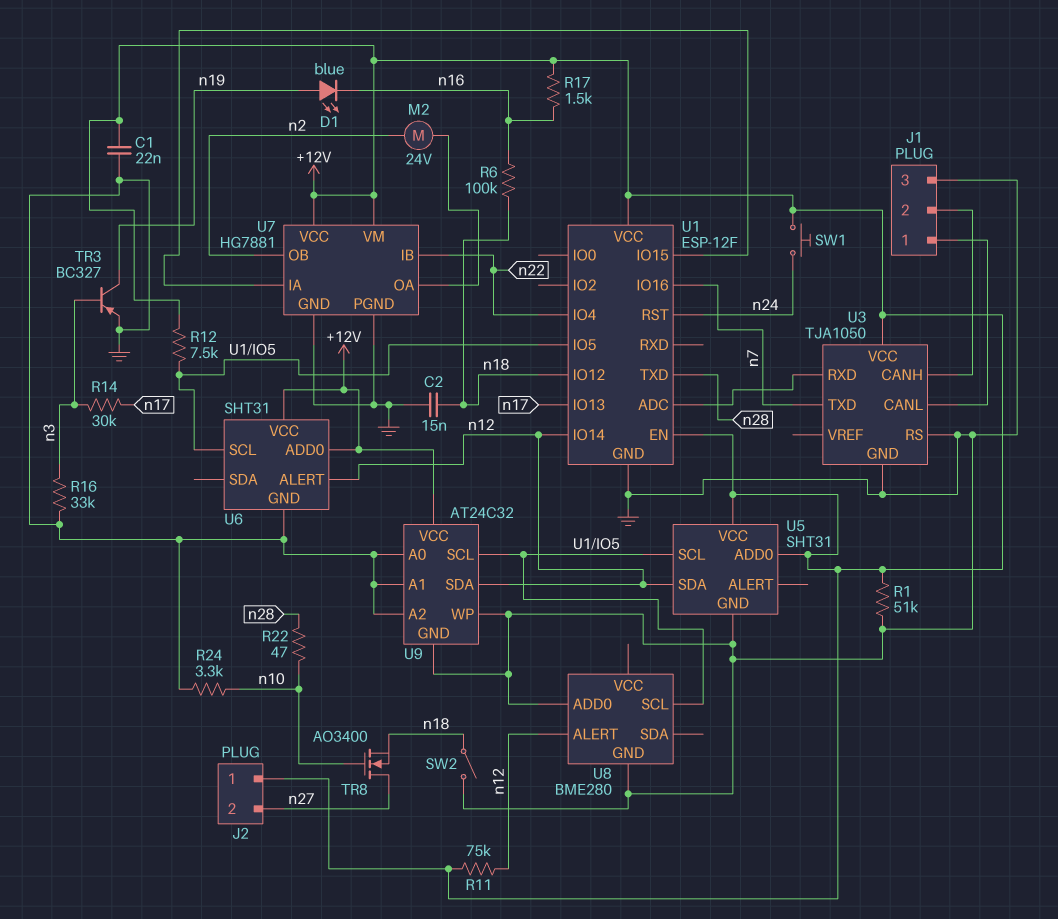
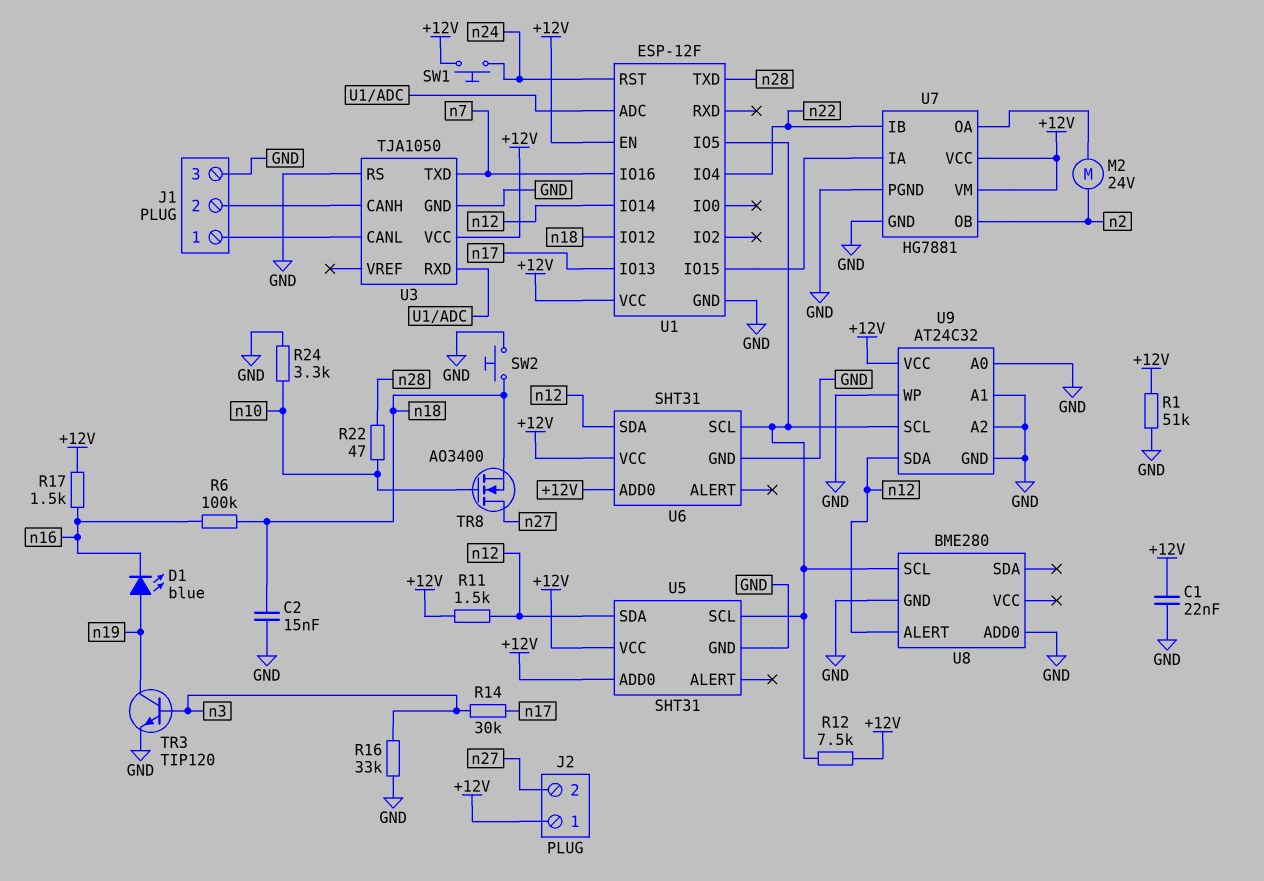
R11: 75k (+12V, n12) -> 1.5k (+12V, n12)
SW2: switch (GND, n18) -> button (GND, n18)
TR3: PNP BC327 (B n3, C n19, E GND) -> NPN TIP120 (B n3, C n19, E GND)
U6 pin ALERT: n12 -> none
U6 pin SDA: none -> n12

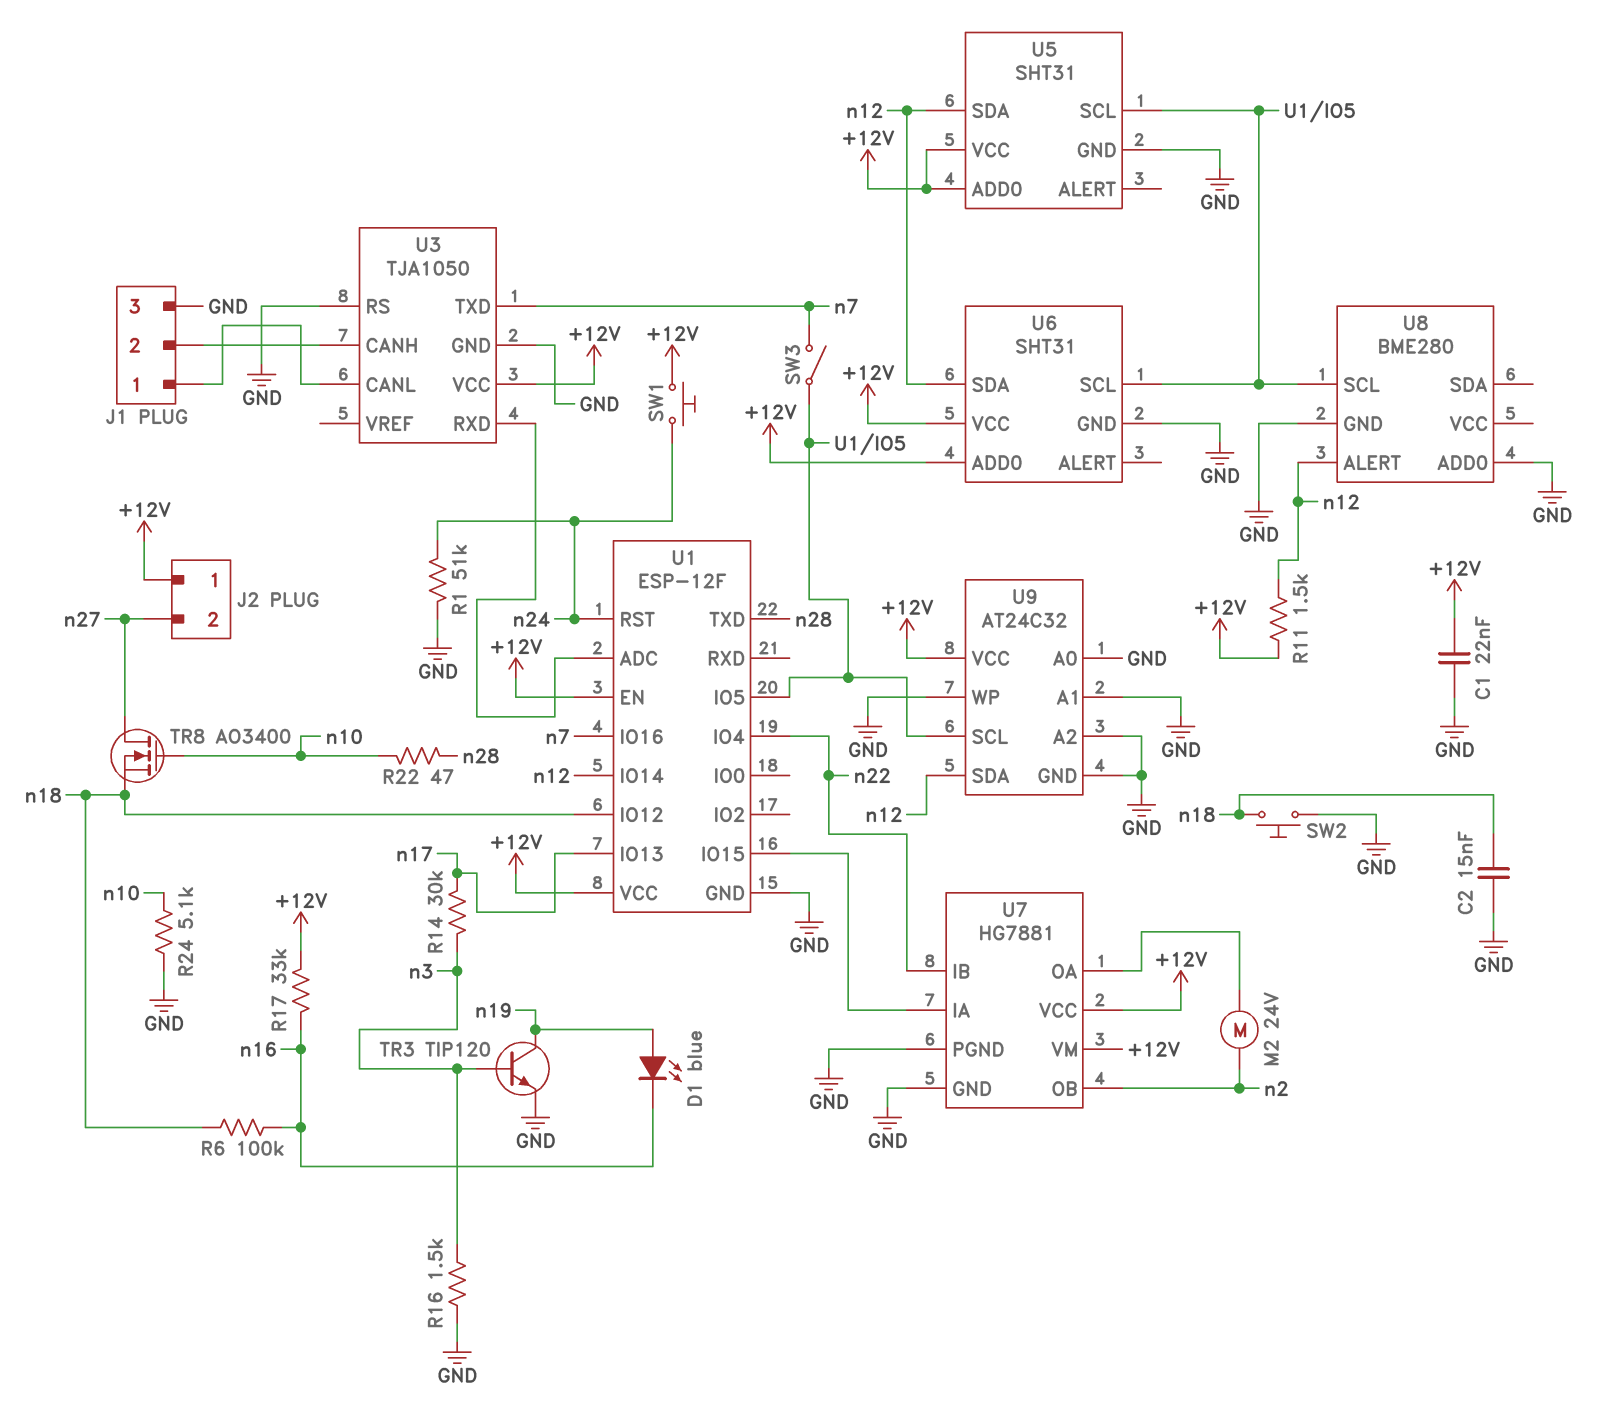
R1: 51k (+12V, GND) -> 51k (GND, n24)
R12: 7.5k (+12V, U1/IO5) -> none
R16: 33k (GND, n3) -> 1.5k (GND, n3)
R17: 1.5k (+12V, n16) -> 33k (+12V, n16)
R24: 3.3k (GND, n10) -> 5.1k (GND, n10)
SW3: none -> switch (U1/IO5, n7)

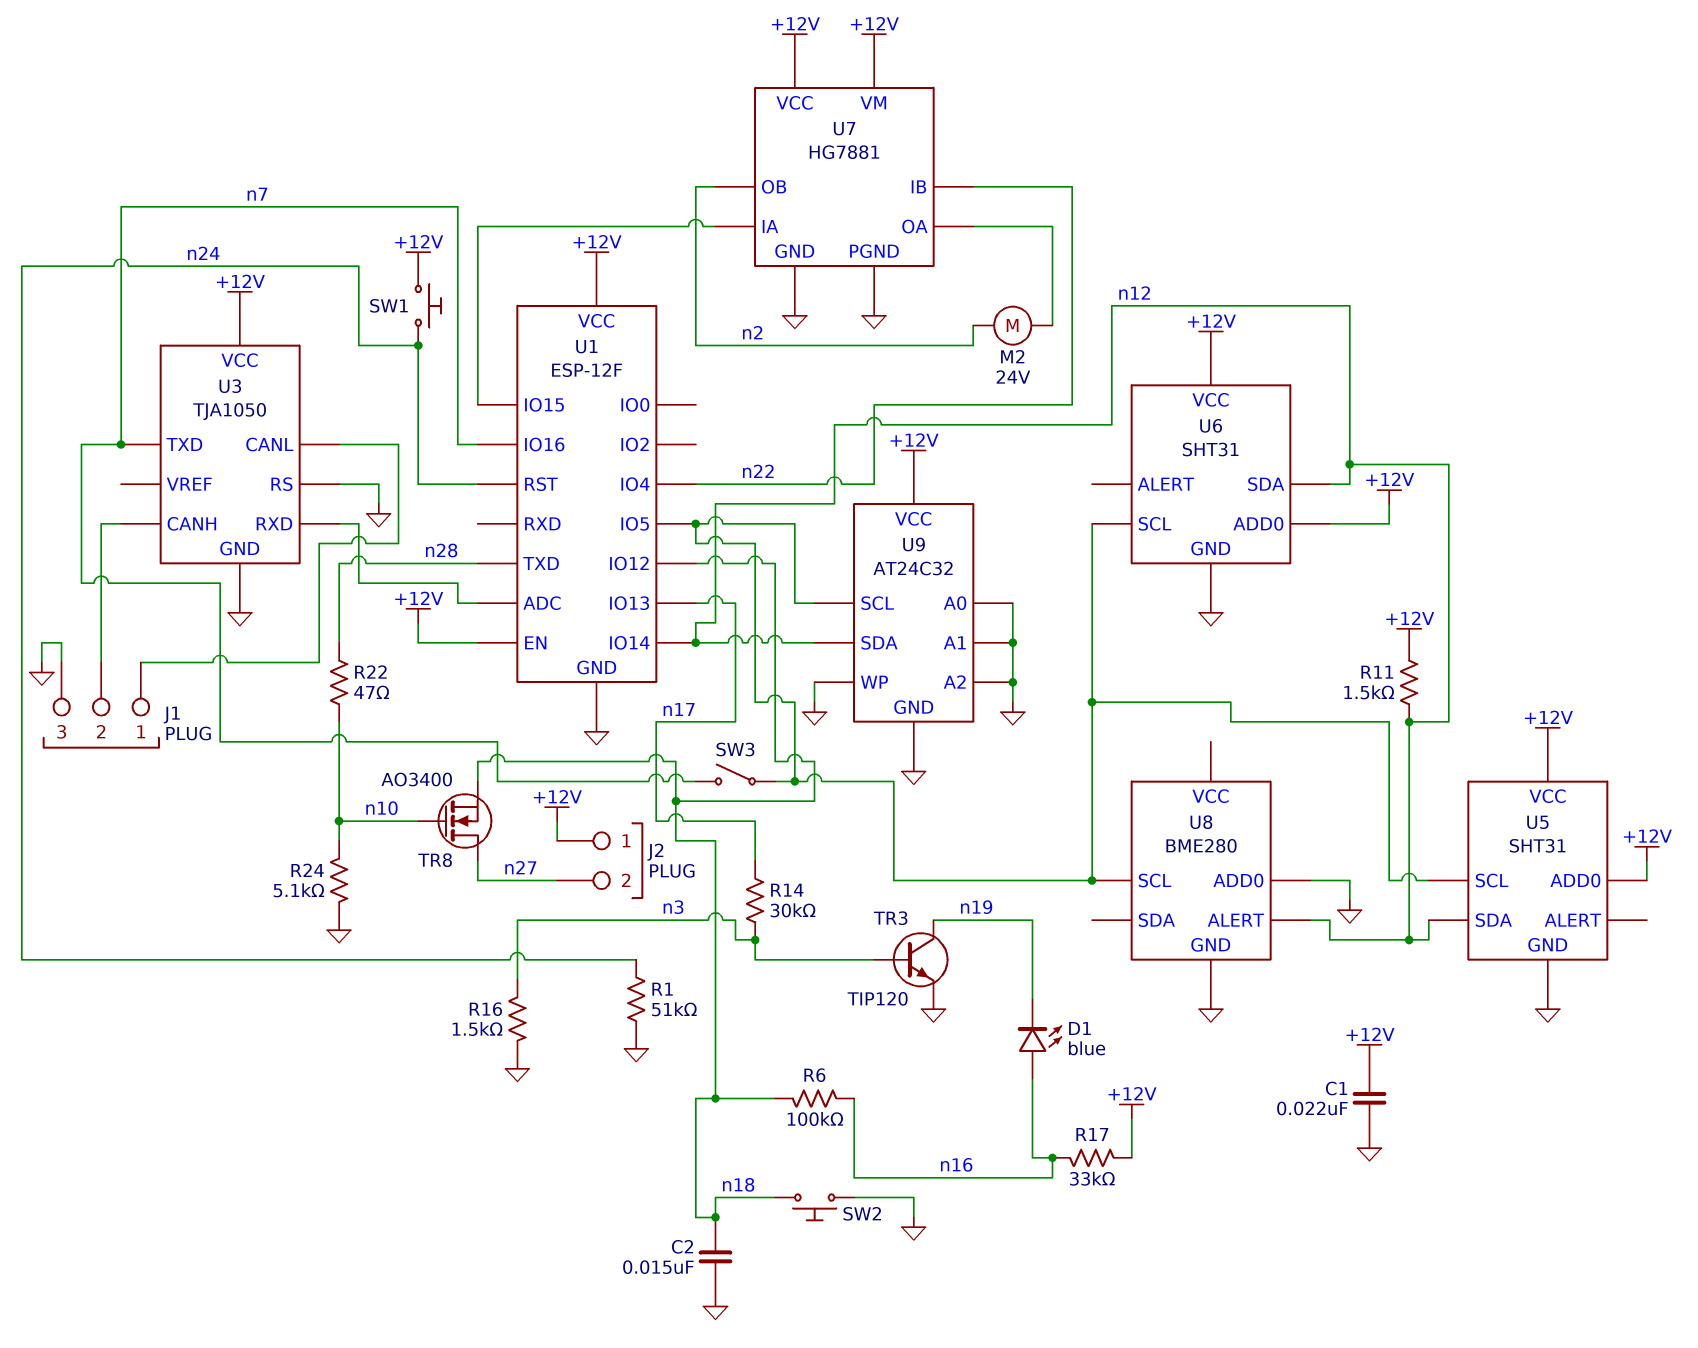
D1: LED blue (A n19, K n16) -> LED blue (A n16, K n19)

